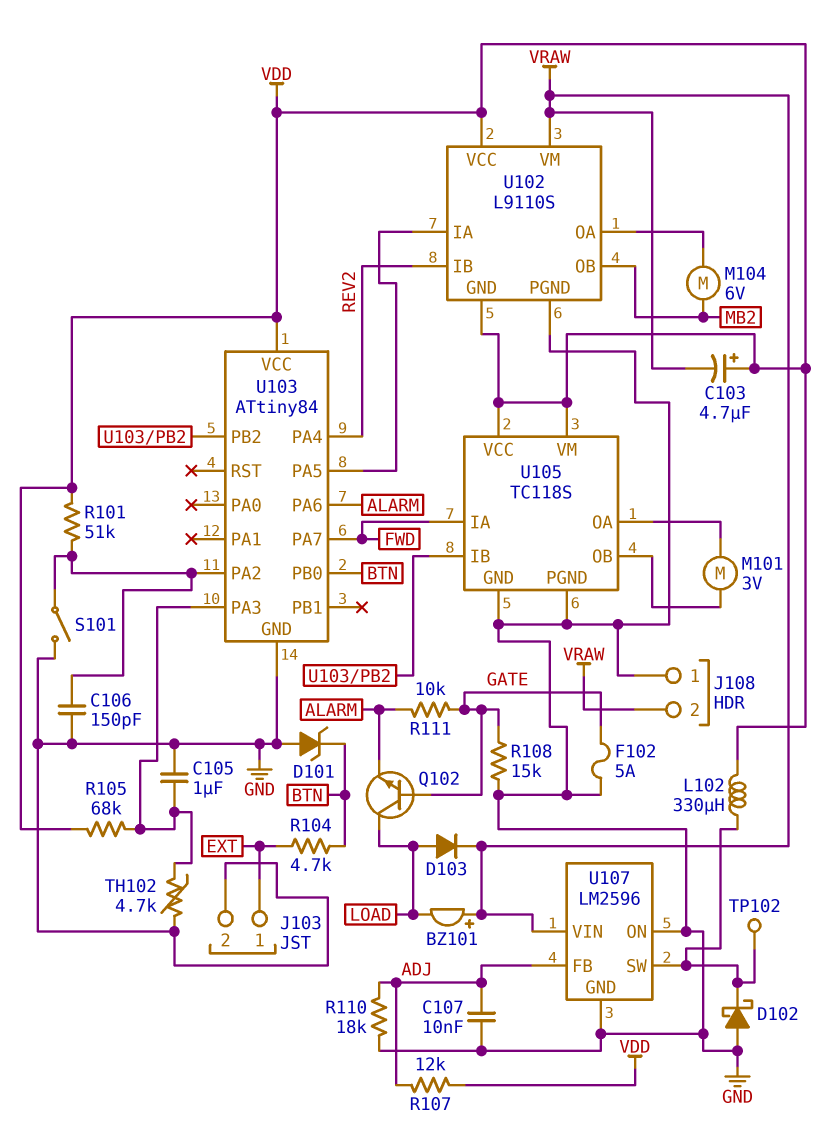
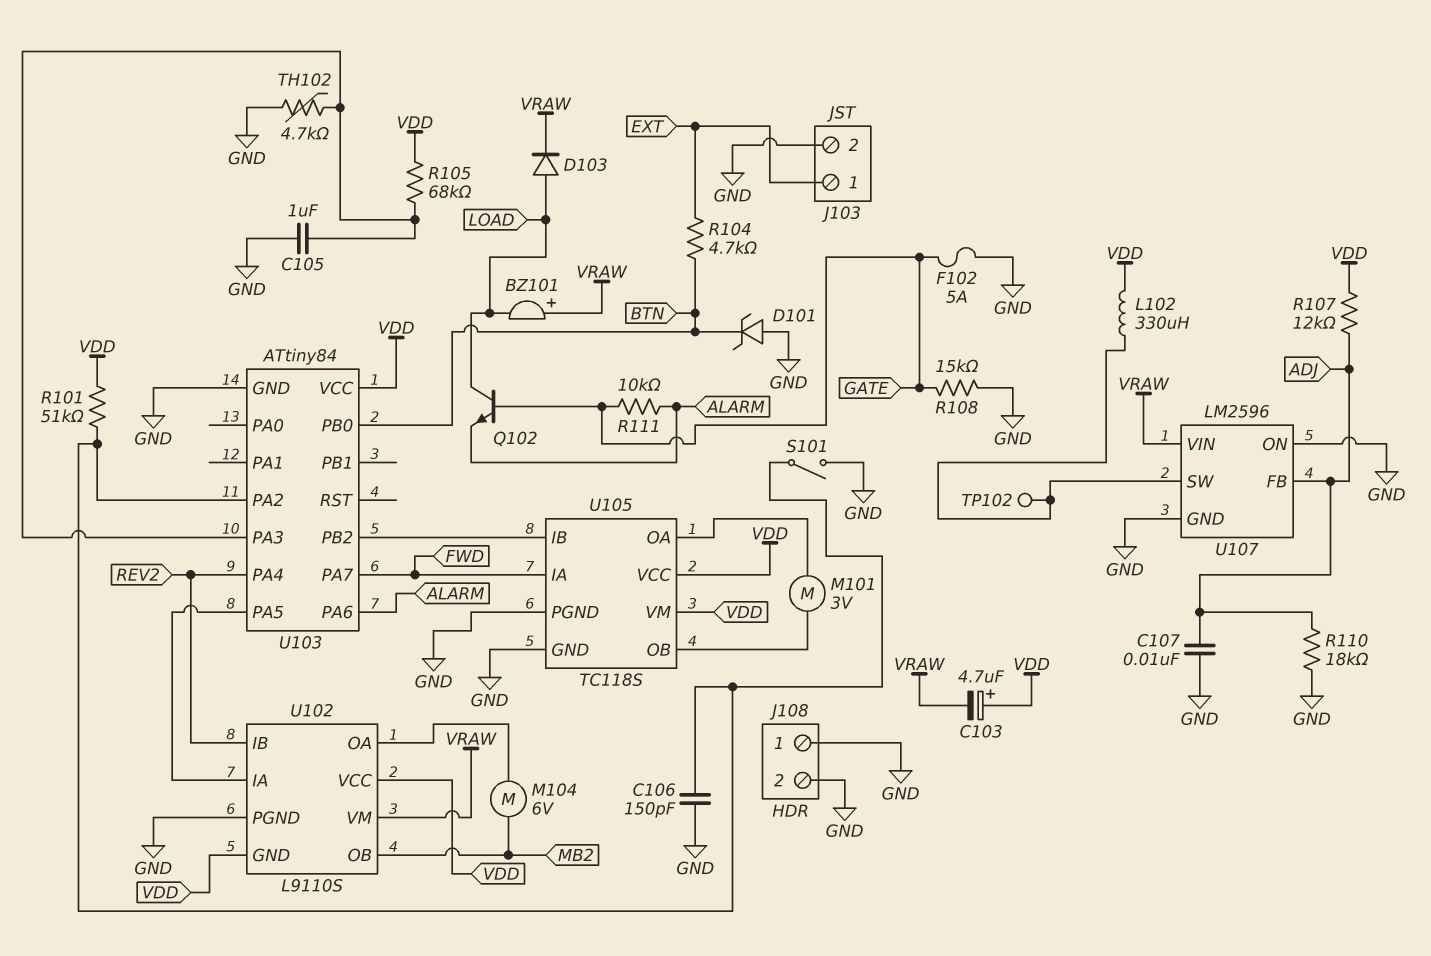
D102: schottky (A GND, K U107/SW) -> none
J108 pin 2: VRAW -> GND

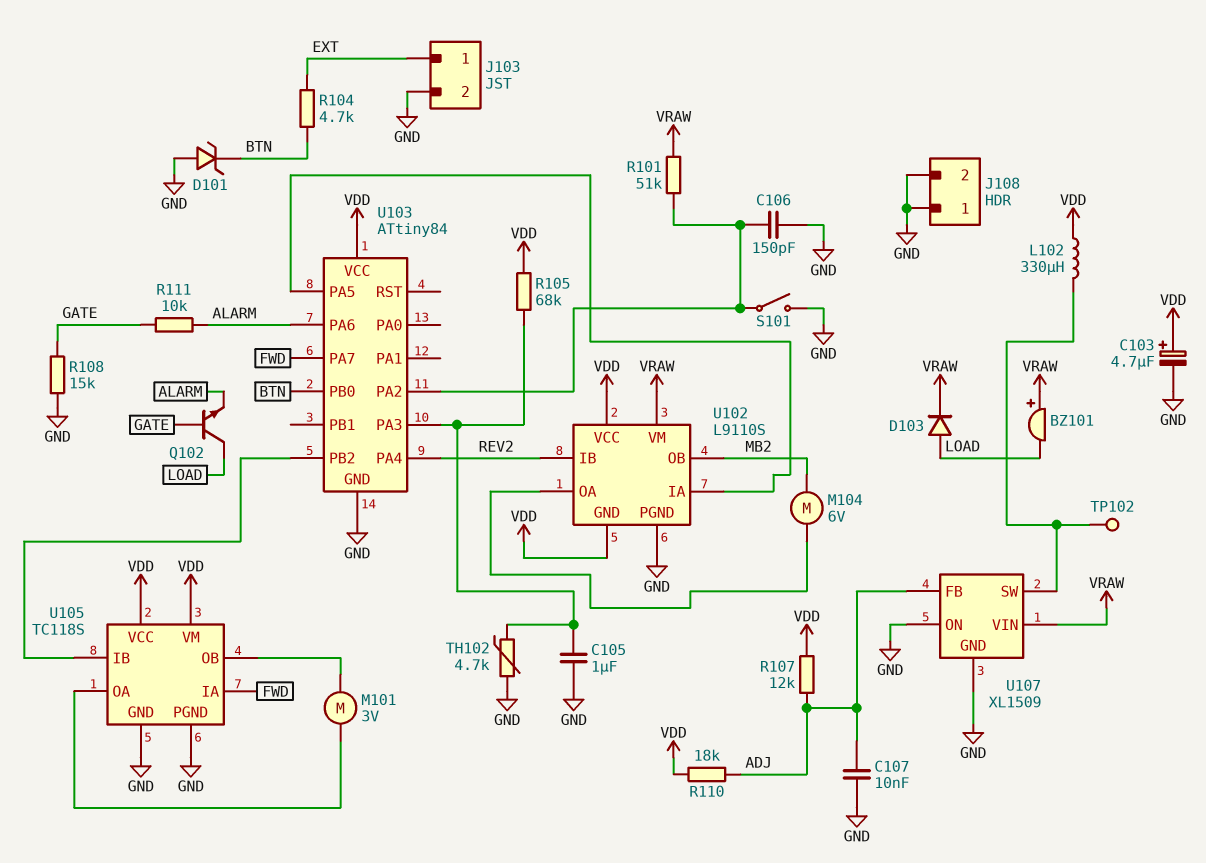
C103: 4.7uF (plus VDD, minus VRAW) -> 4.7uF (plus VDD, minus GND)
F102: 5A (GATE, GND) -> none
R101: 51k (U103/PA2, VDD) -> 51k (U103/PA2, VRAW)
R110: 18k (ADJ, GND) -> 18k (ADJ, VDD)
U107: LM2596 -> XL1509

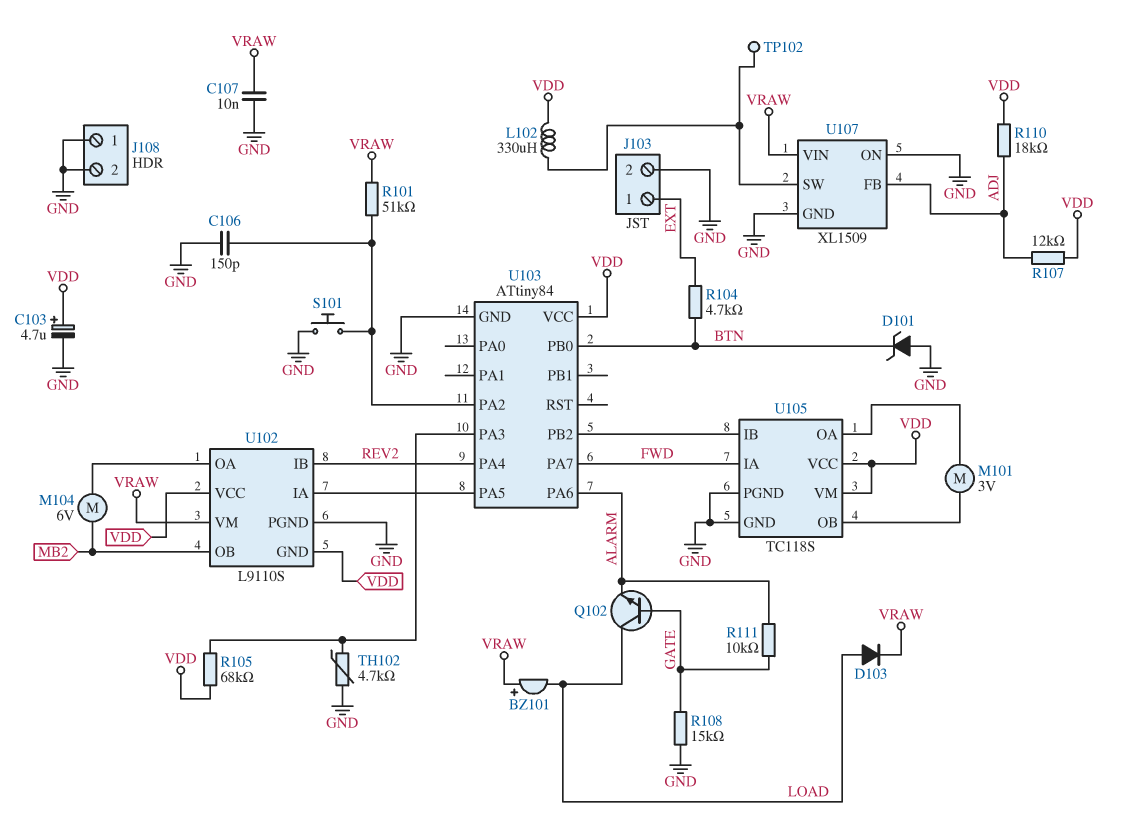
C105: 1uF (GND, U103/PA3) -> none
C107: 10nF (ADJ, GND) -> 10nF (GND, VRAW)
S101: switch (GND, U103/PA2) -> button (GND, U103/PA2)

